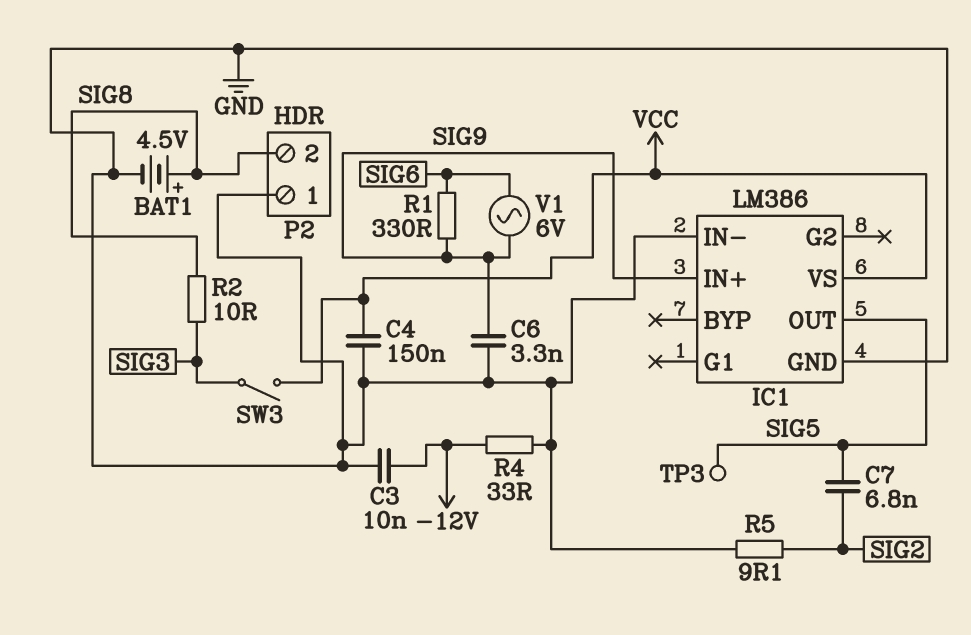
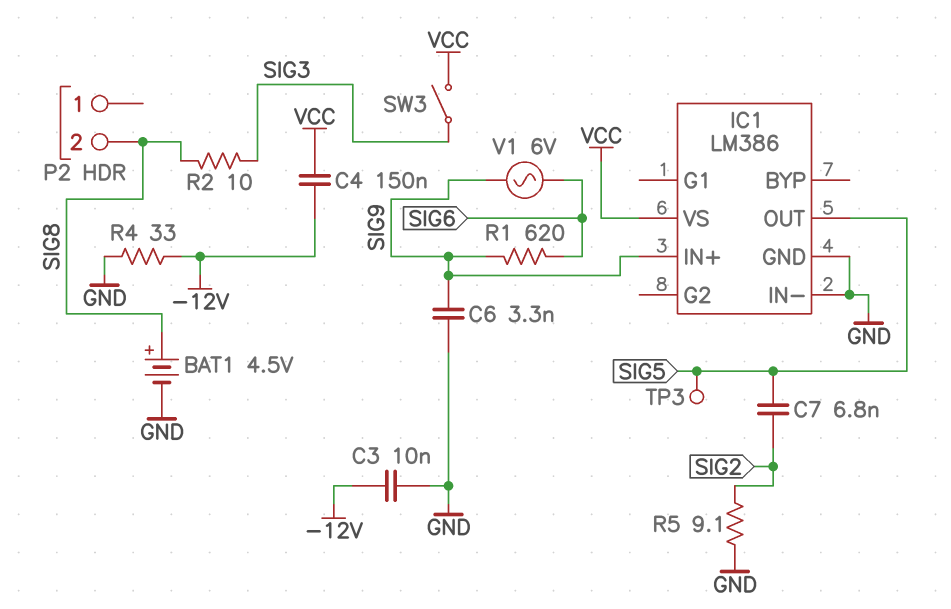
C4: 150nF (GND, VCC) -> 150nF (-12V, VCC)
P2 pin 1: GND -> none
R1: 330 (SIG6, SIG9) -> 620 (SIG6, SIG9)

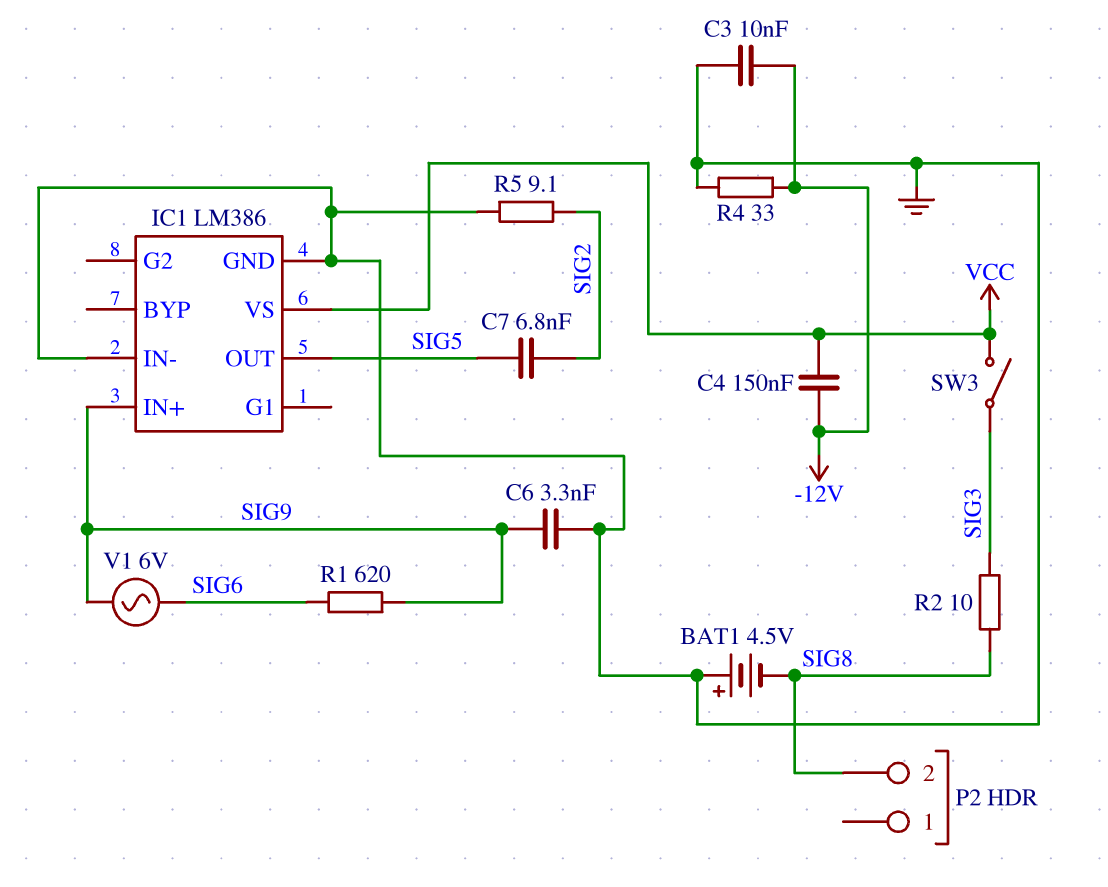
BAT1: 4.5V (plus SIG8, minus GND) -> 4.5V (plus GND, minus SIG8)
TP3: test point (SIG5) -> none

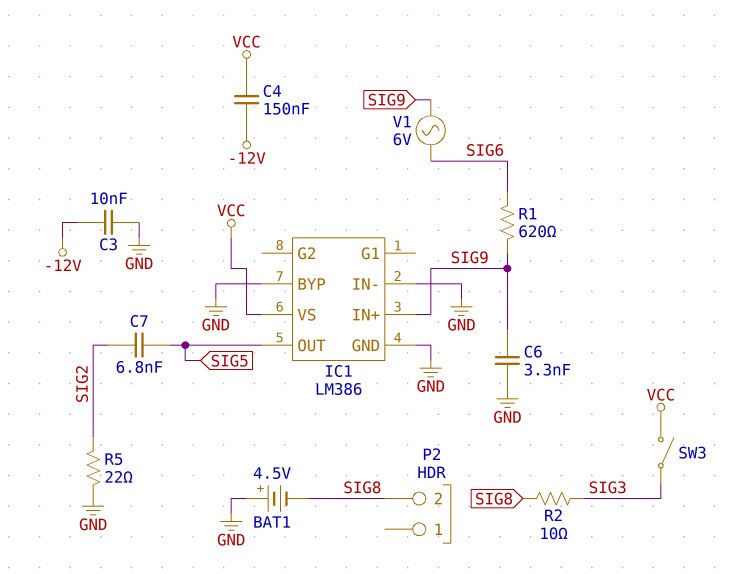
IC1 pin BYP: none -> GND
R4: 33 (-12V, GND) -> none
R5: 9.1 (GND, SIG2) -> 22 (GND, SIG2)

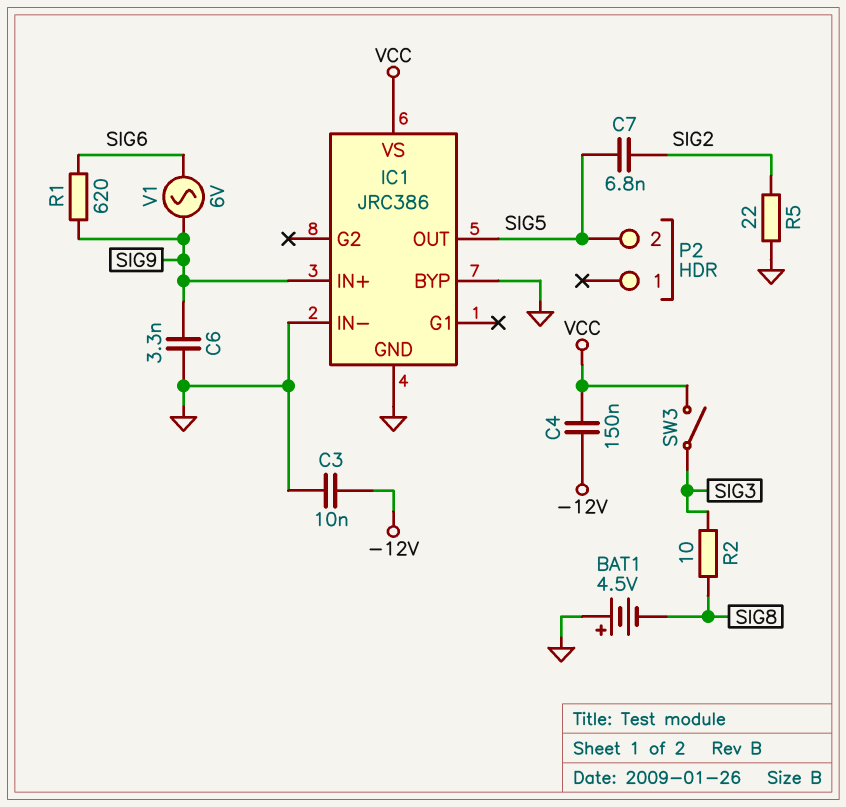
IC1: LM386 -> JRC386
P2 pin 2: SIG8 -> SIG5

